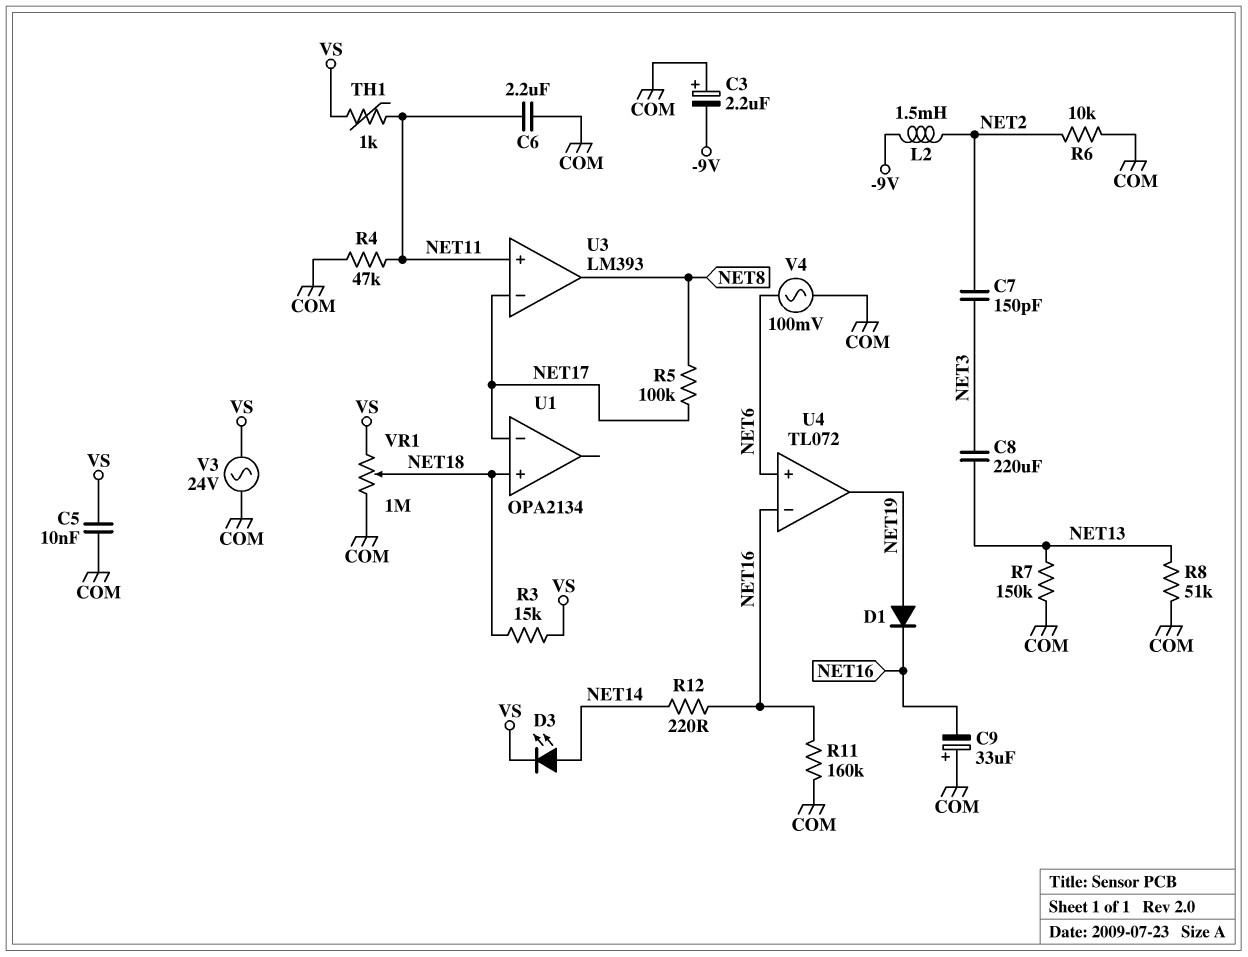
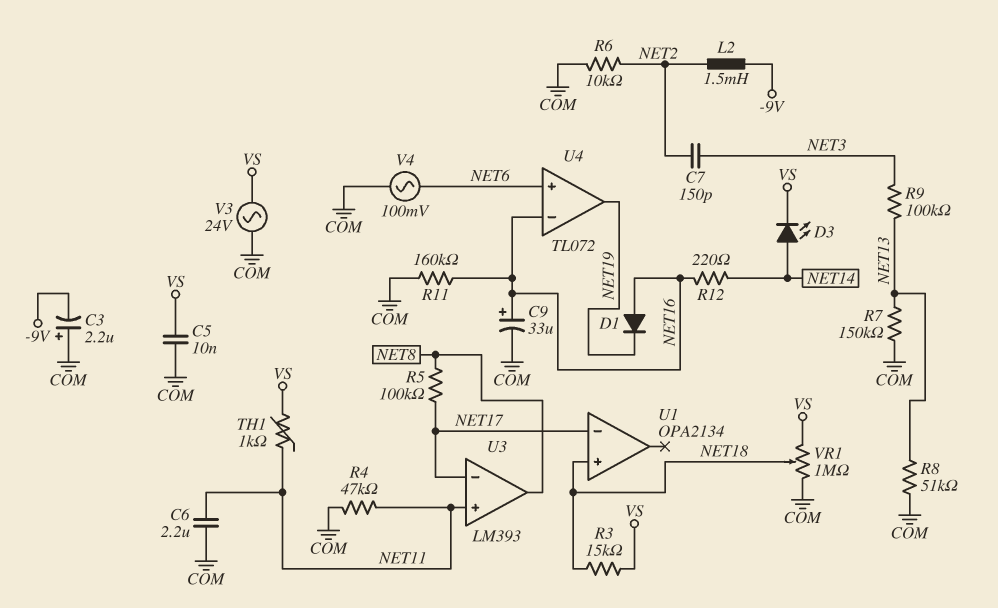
C8: 220uF (NET3, NET13) -> none
C9: 33uF (plus COM, minus NET16) -> 33uF (plus NET16, minus COM)
D1: diode (A NET19, K NET16) -> diode (A NET16, K NET19)
R9: none -> 100k (NET3, NET13)

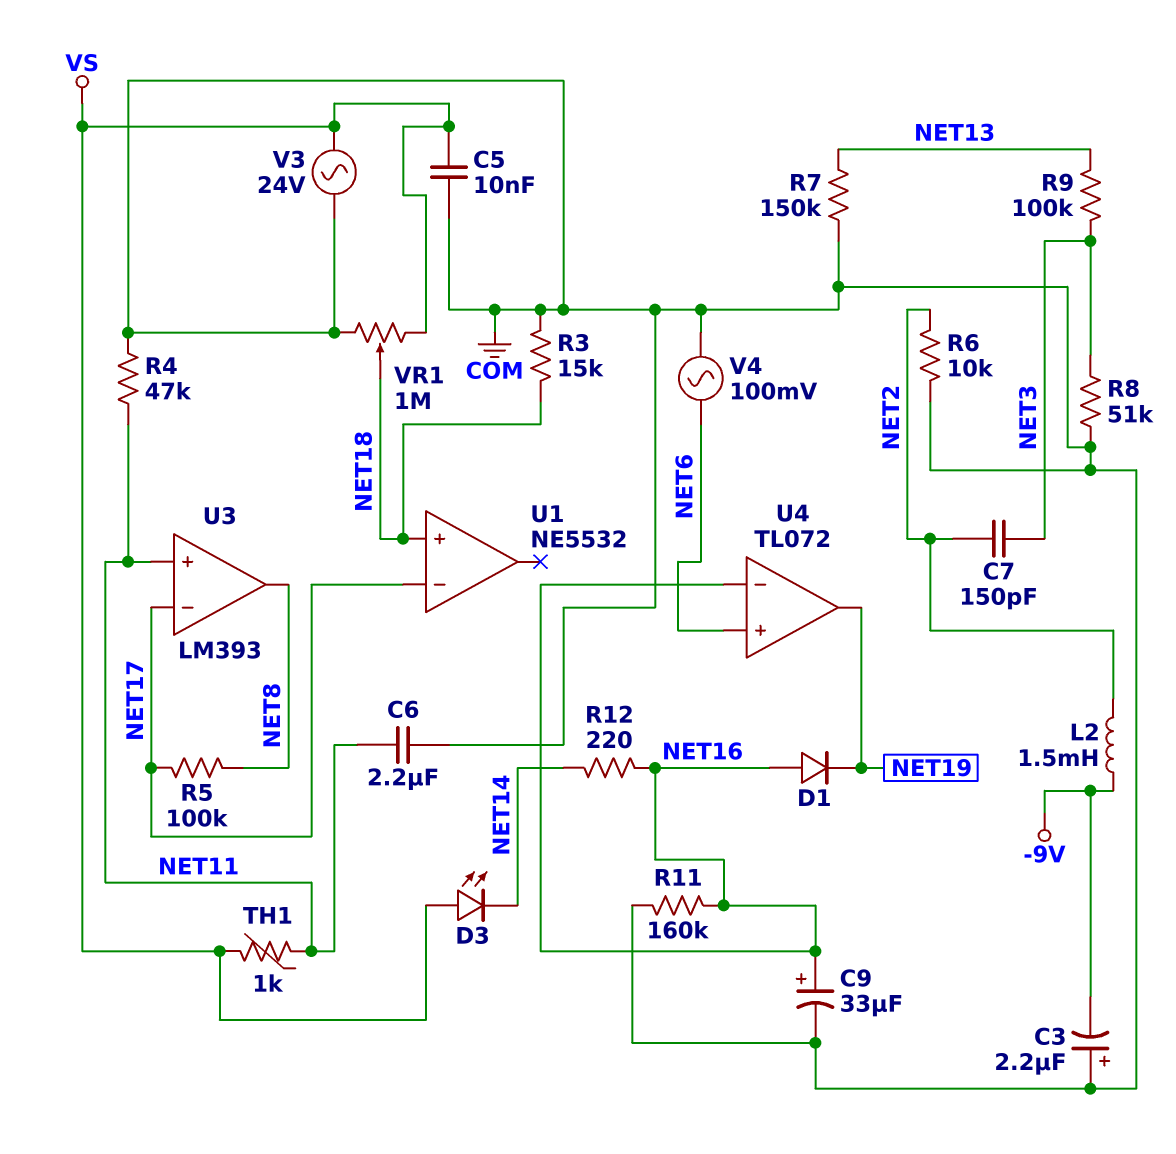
D3: LED (A NET14, K VS) -> LED (A VS, K NET14)
R3: 15k (NET18, VS) -> 15k (COM, NET18)
R8: 51k (COM, NET13) -> 51k (COM, NET3)
U1: OPA2134 -> NE5532

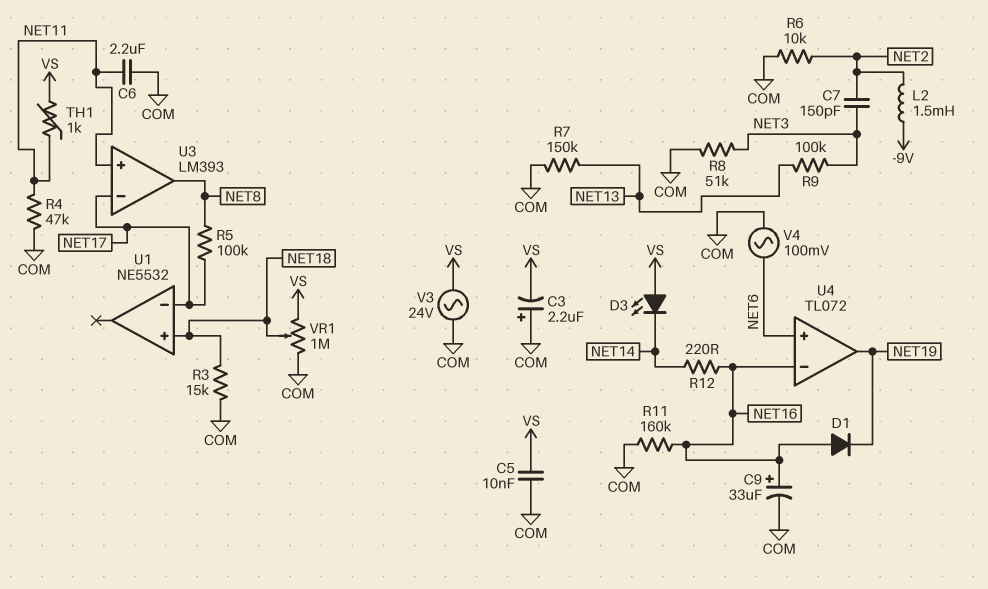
C3: 2.2uF (plus COM, minus -9V) -> 2.2uF (plus COM, minus VS)

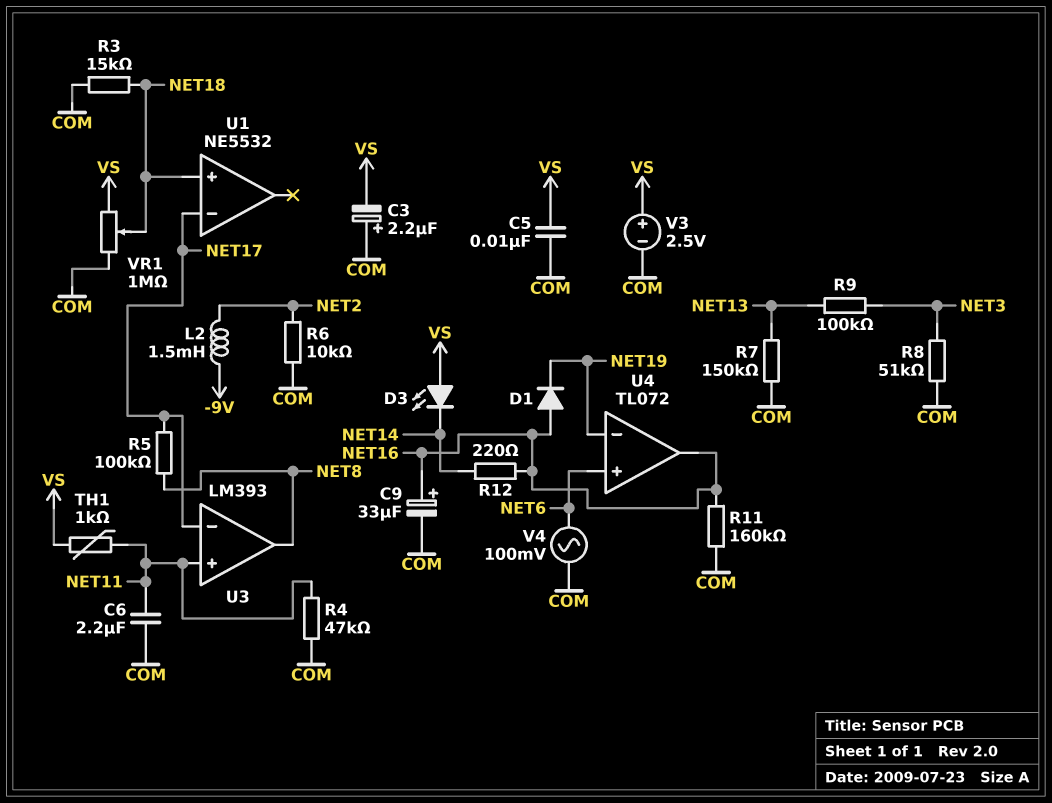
C7: 150pF (NET2, NET3) -> none
U4 pin in-: NET16 -> NET19
U4 pin out: NET19 -> NET16
V3: AC 24V (COM, VS) -> 2.5V (plus VS, minus COM)

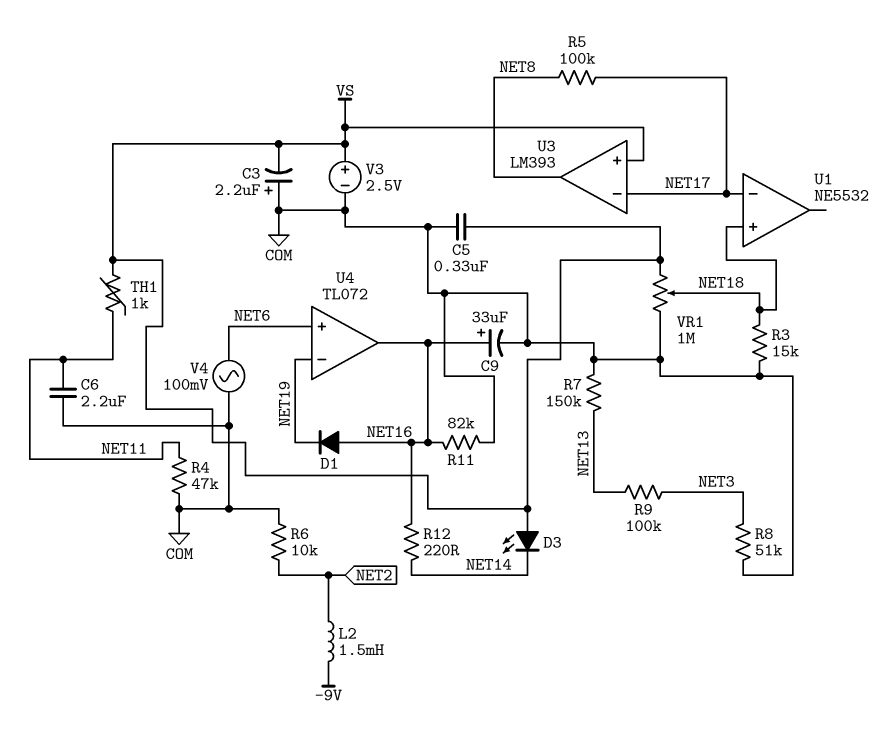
C5: 10nF (COM, VS) -> 330nF (COM, VS)
R11: 160k (COM, NET16) -> 82k (COM, NET16)
U3 pin in+: NET11 -> VS

